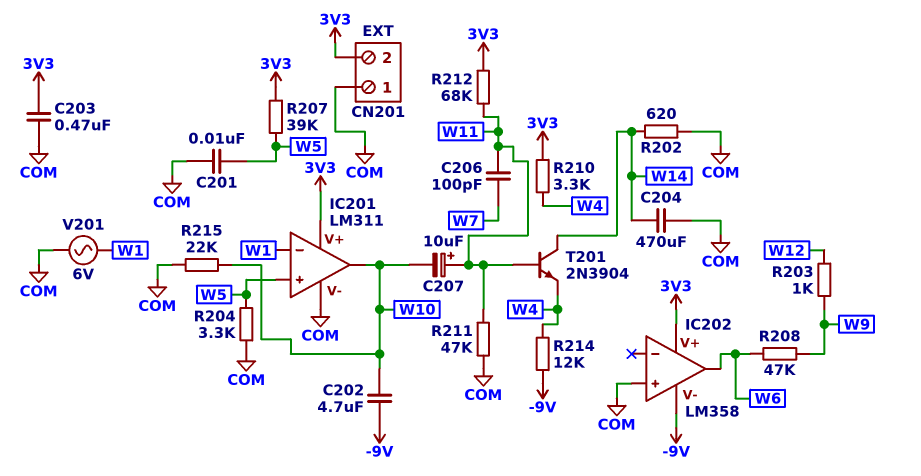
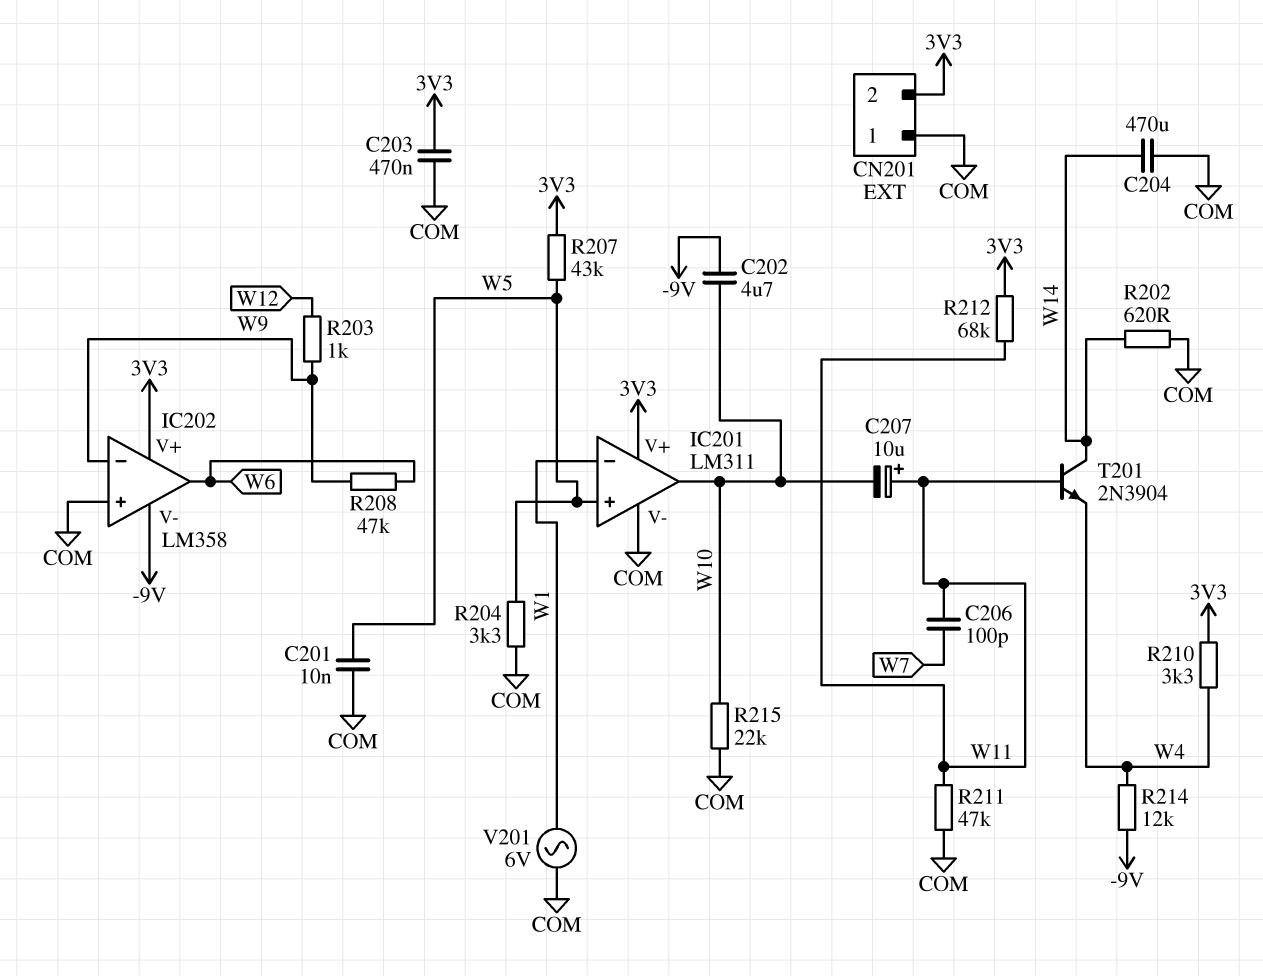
IC202 pin in-: none -> W9
R207: 39k (3V3, W5) -> 43k (3V3, W5)

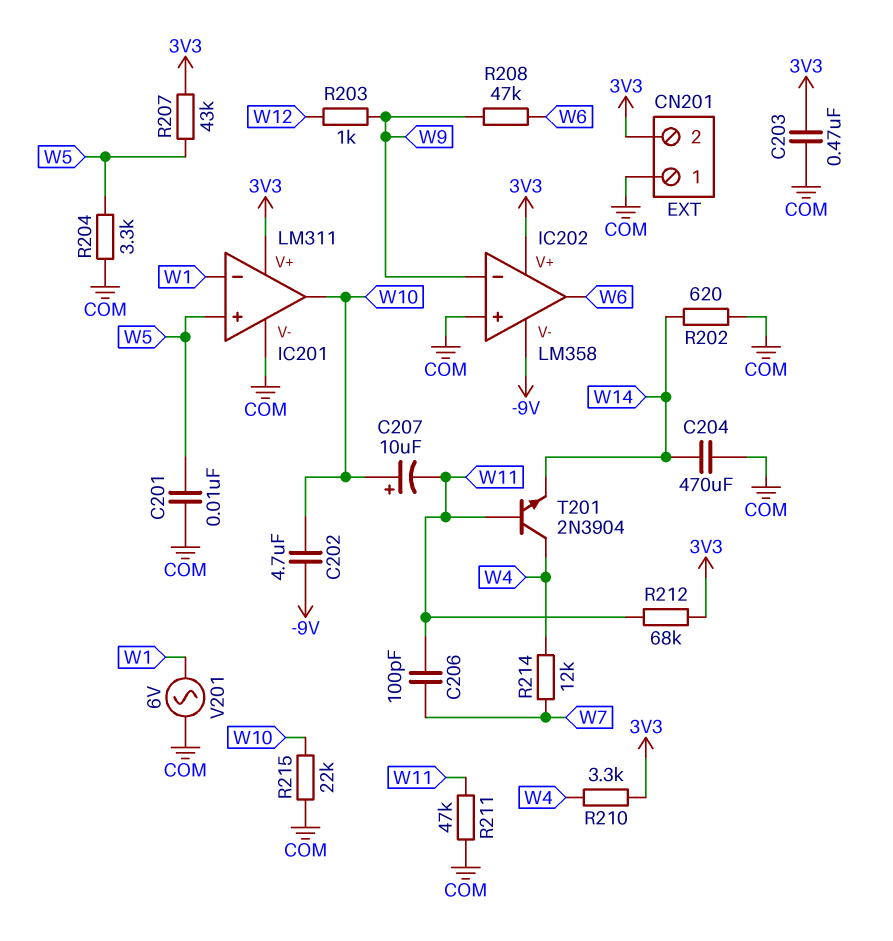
C207: 10uF (plus W11, minus W10) -> 10uF (plus W10, minus W11)
R214: 12k (-9V, W4) -> 12k (W4, W7)
T201: NPN 2N3904 (B W11, C W14, E W4) -> NPN 2N3904 (B W11, C W4, E W14)

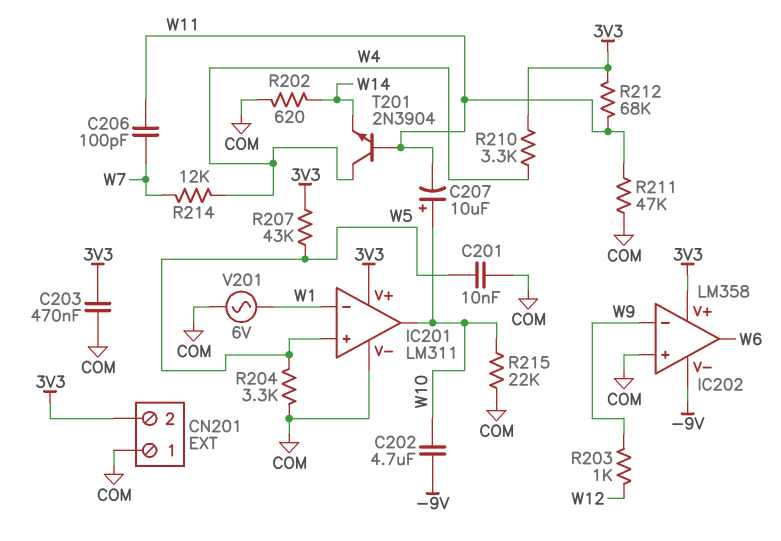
C204: 470uF (COM, W14) -> none
R208: 47k (W6, W9) -> none

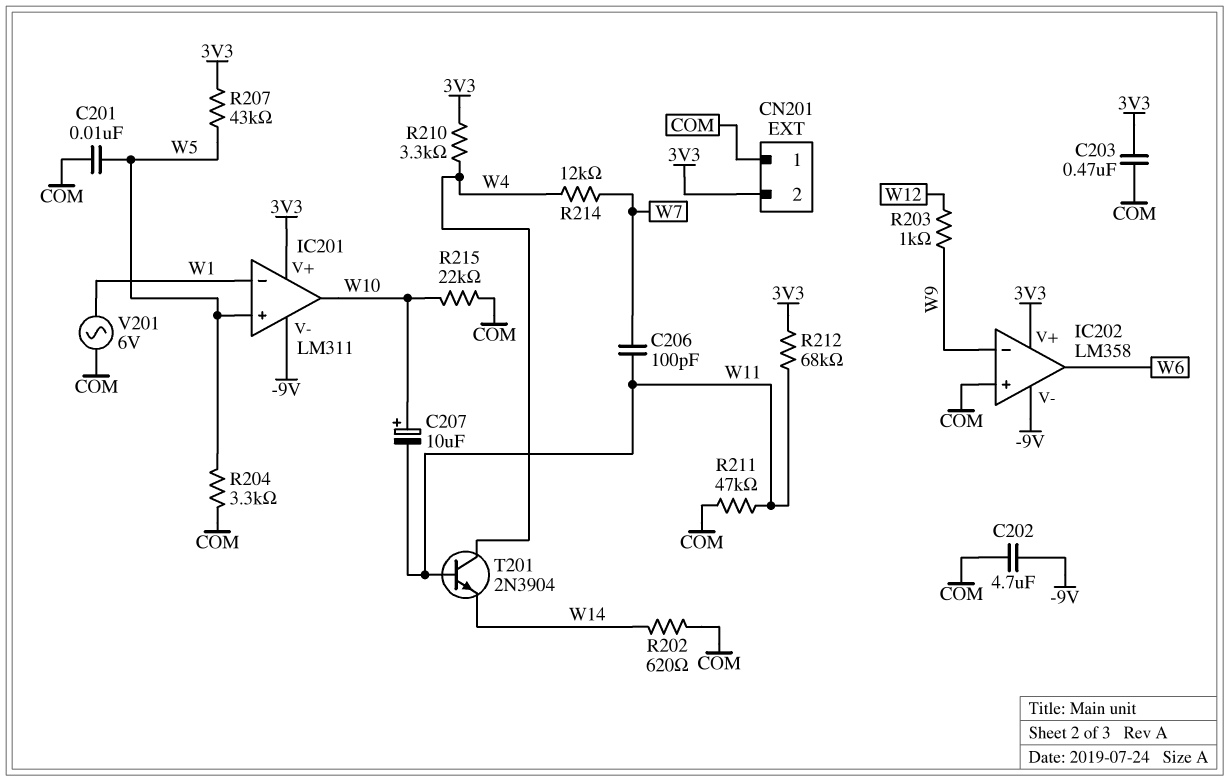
C202: 4.7uF (-9V, W10) -> 4.7uF (-9V, COM)
IC201 pin V-: COM -> -9V

